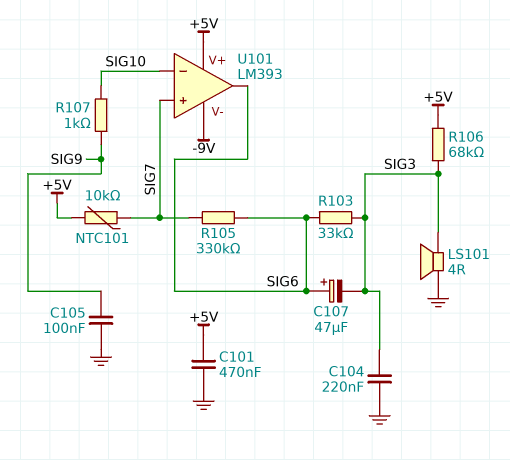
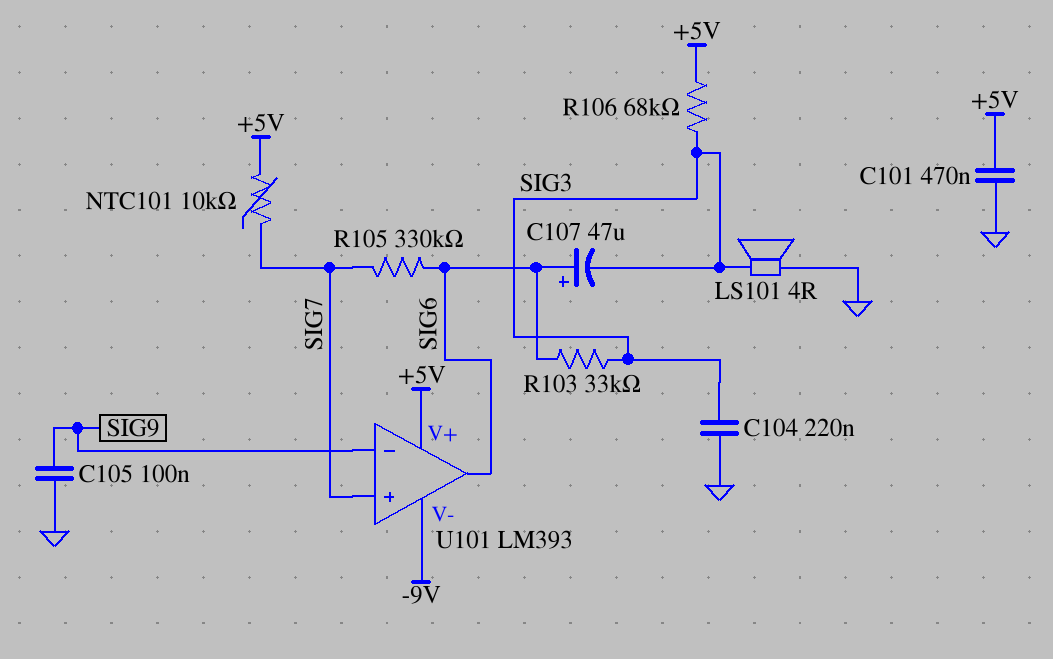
R107: 1k (SIG9, SIG10) -> none
U101 pin in-: SIG10 -> SIG9

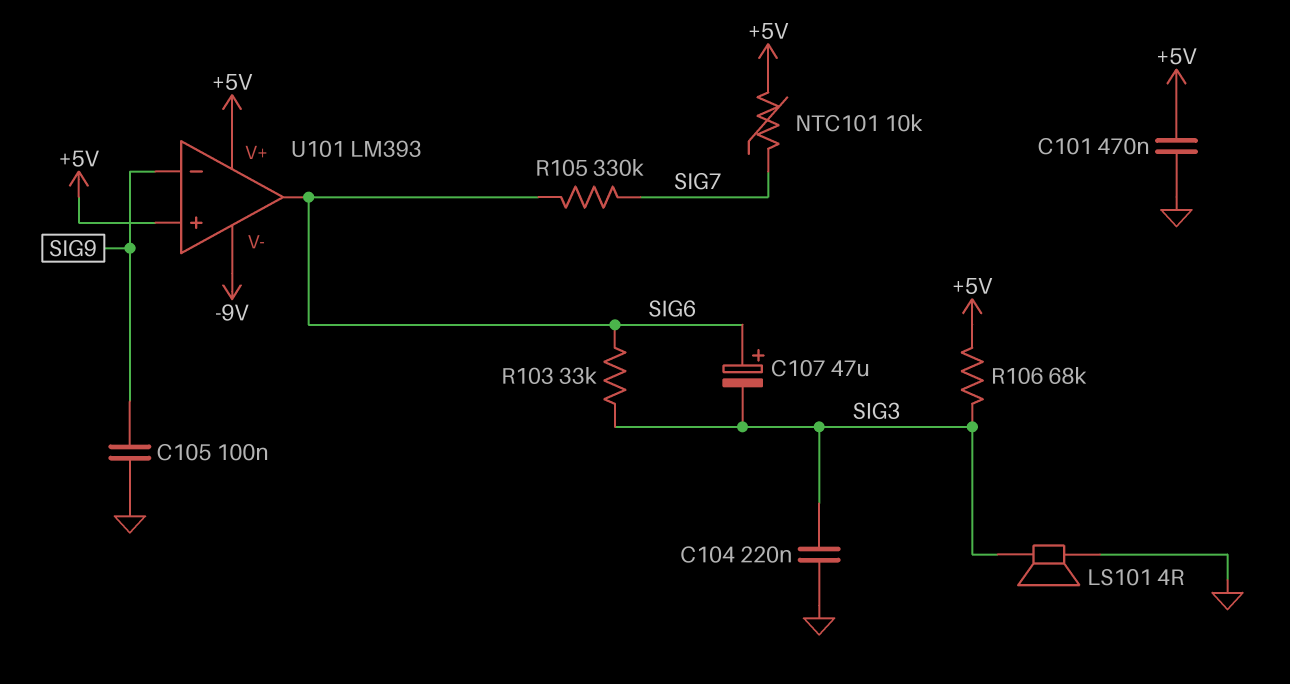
U101 pin in+: SIG7 -> +5V

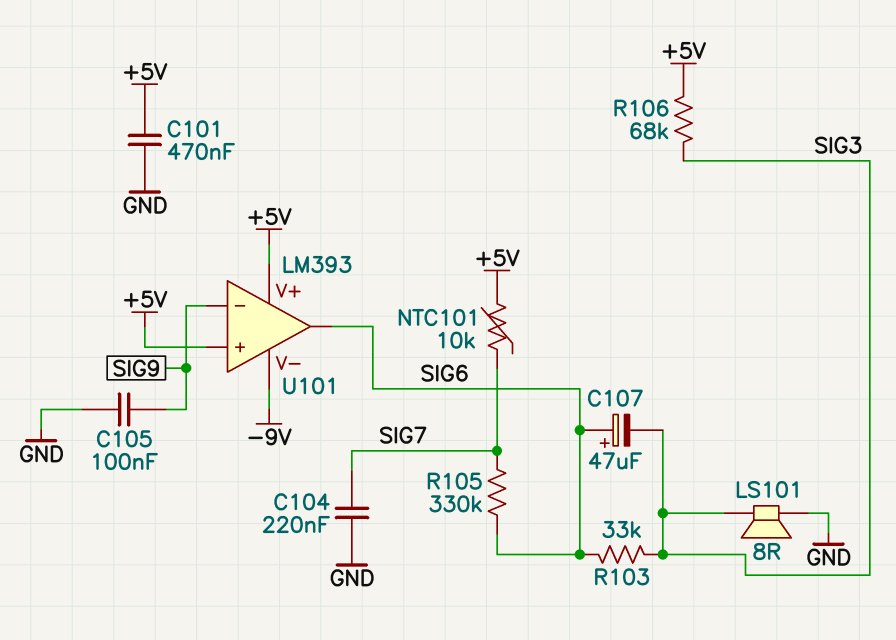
C104: 220nF (GND, SIG3) -> 220nF (GND, SIG7)
LS101: speaker 4R (GND, SIG3) -> speaker 8R (GND, SIG3)

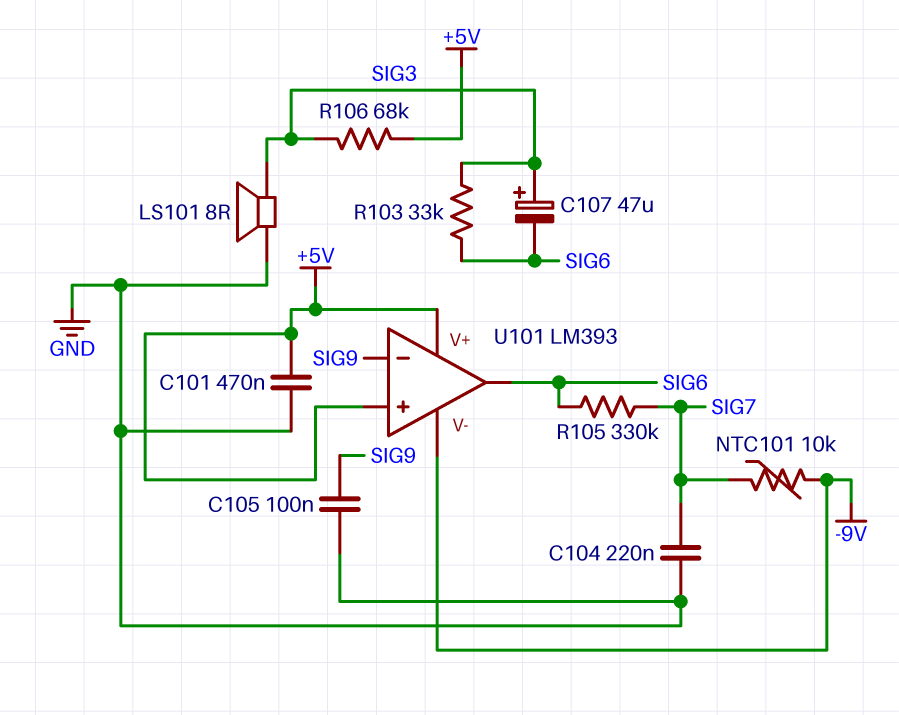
C107: 47uF (plus SIG6, minus SIG3) -> 47uF (plus SIG3, minus SIG6)
NTC101: 10k (+5V, SIG7) -> 10k (-9V, SIG7)

